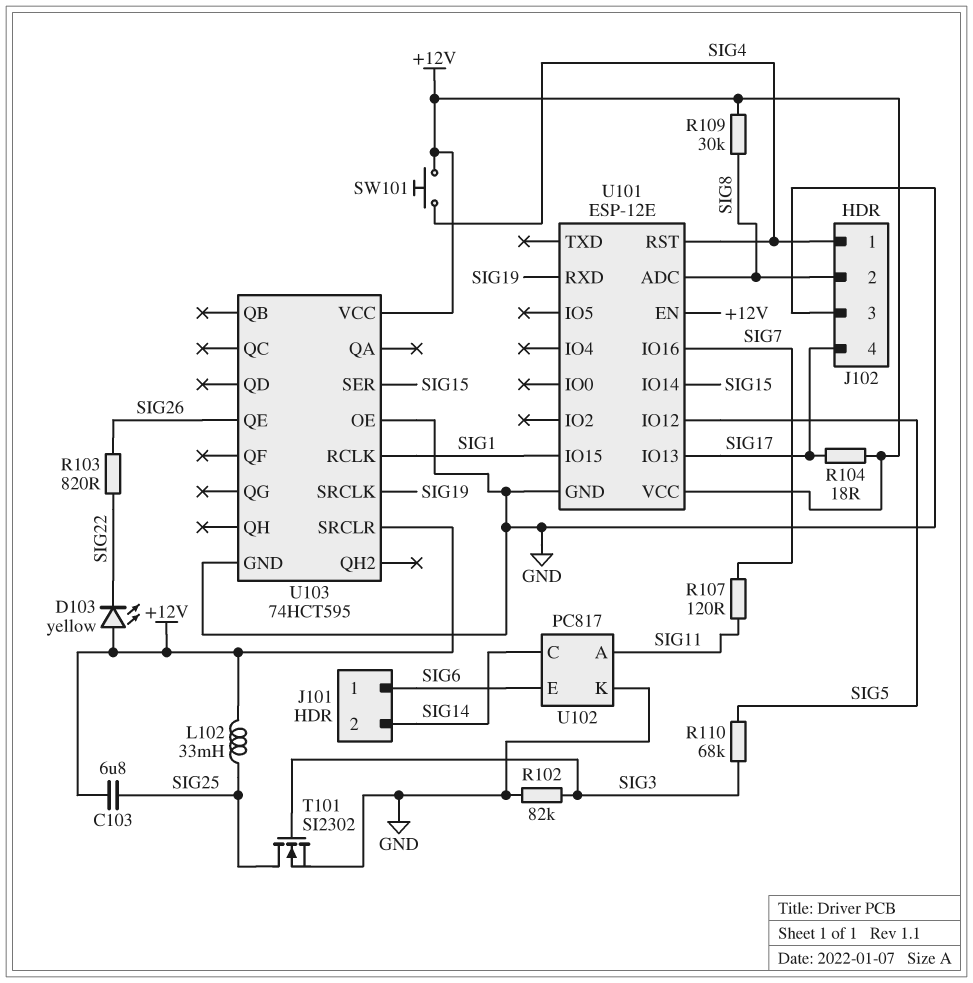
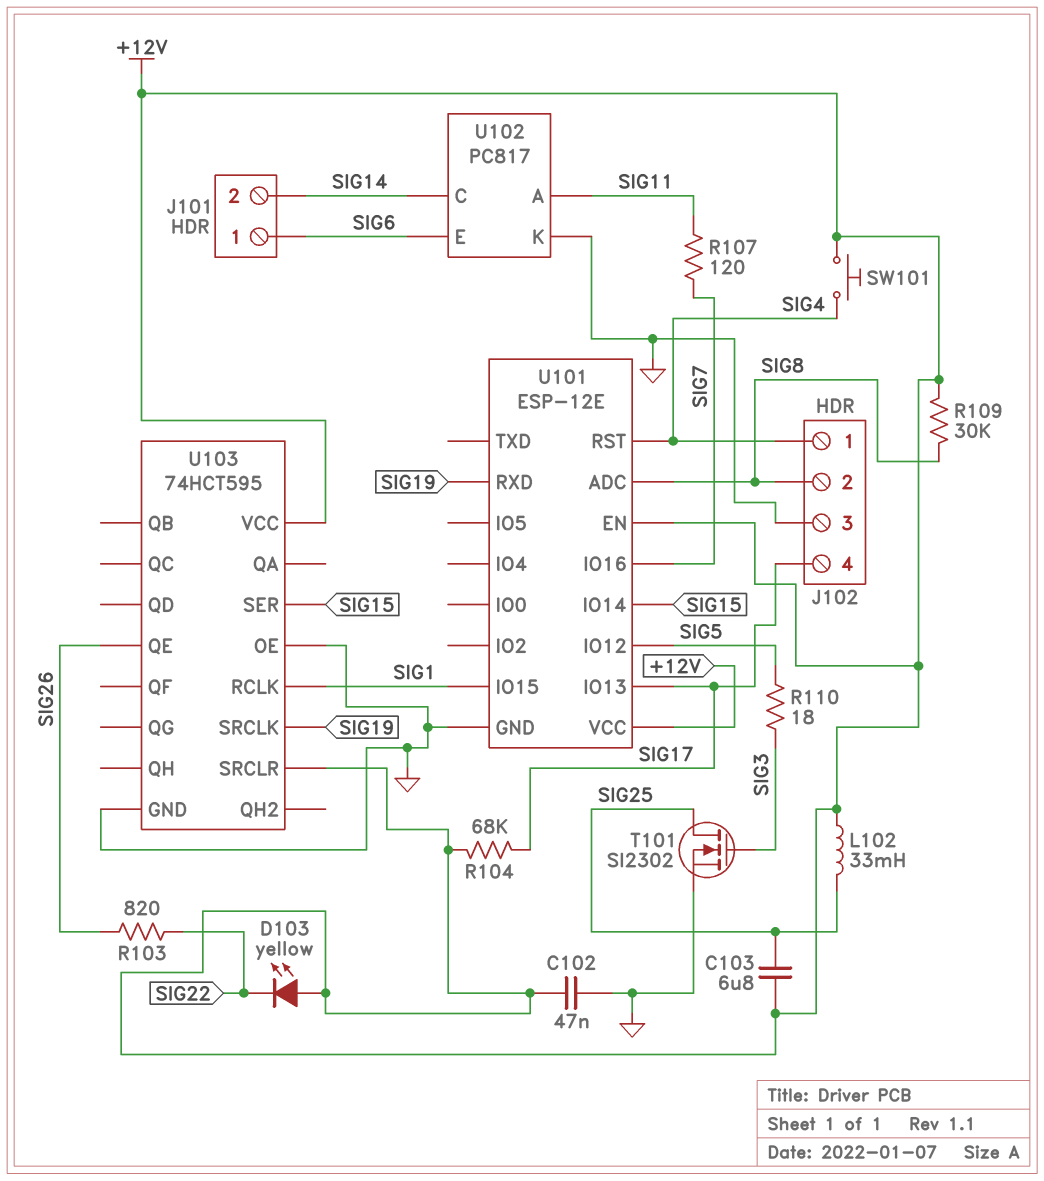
C102: none -> 47nF (+12V, GND)
R102: 82k (GND, SIG3) -> none
R104: 18 (+12V, SIG17) -> 68k (+12V, SIG17)
R110: 68k (SIG3, SIG5) -> 18 (SIG3, SIG5)

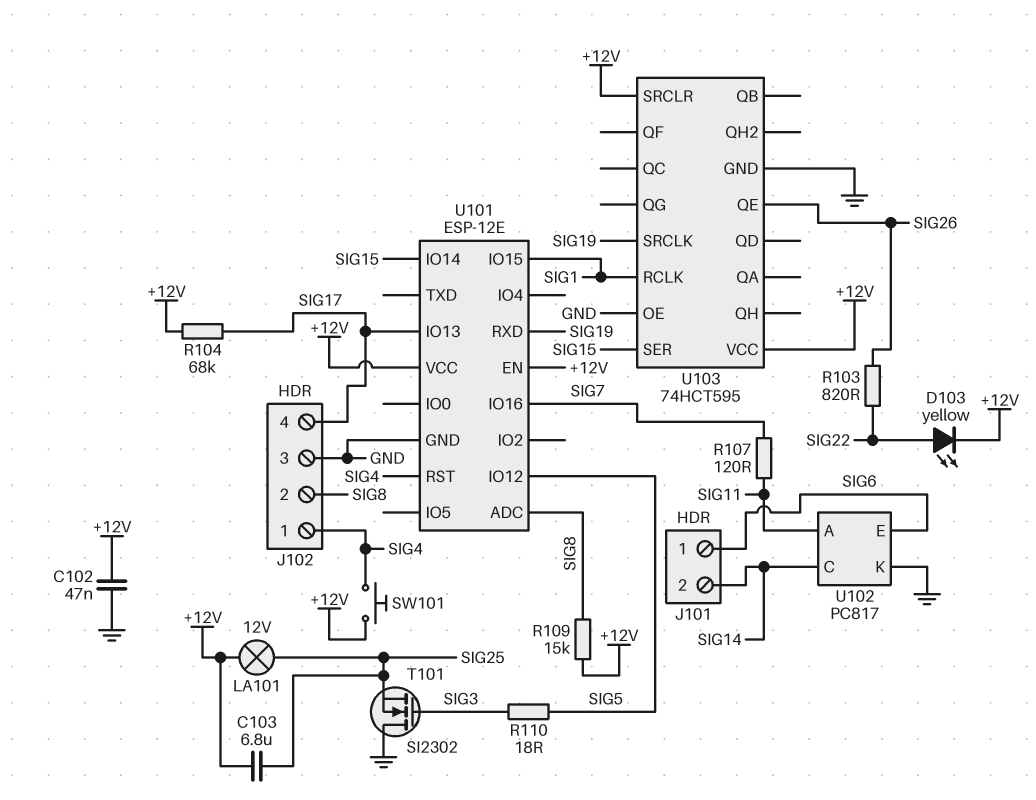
D103: LED yellow (A +12V, K SIG22) -> LED yellow (A SIG22, K +12V)
L102: 33mH (+12V, SIG25) -> none
LA101: none -> lamp 12V (+12V, SIG25)
R109: 30k (+12V, SIG8) -> 15k (+12V, SIG8)
T101: NMOS SI2302 (G SIG3, D SIG25, S GND) -> NMOS SI2302 (G SIG3, D GND, S SIG25)

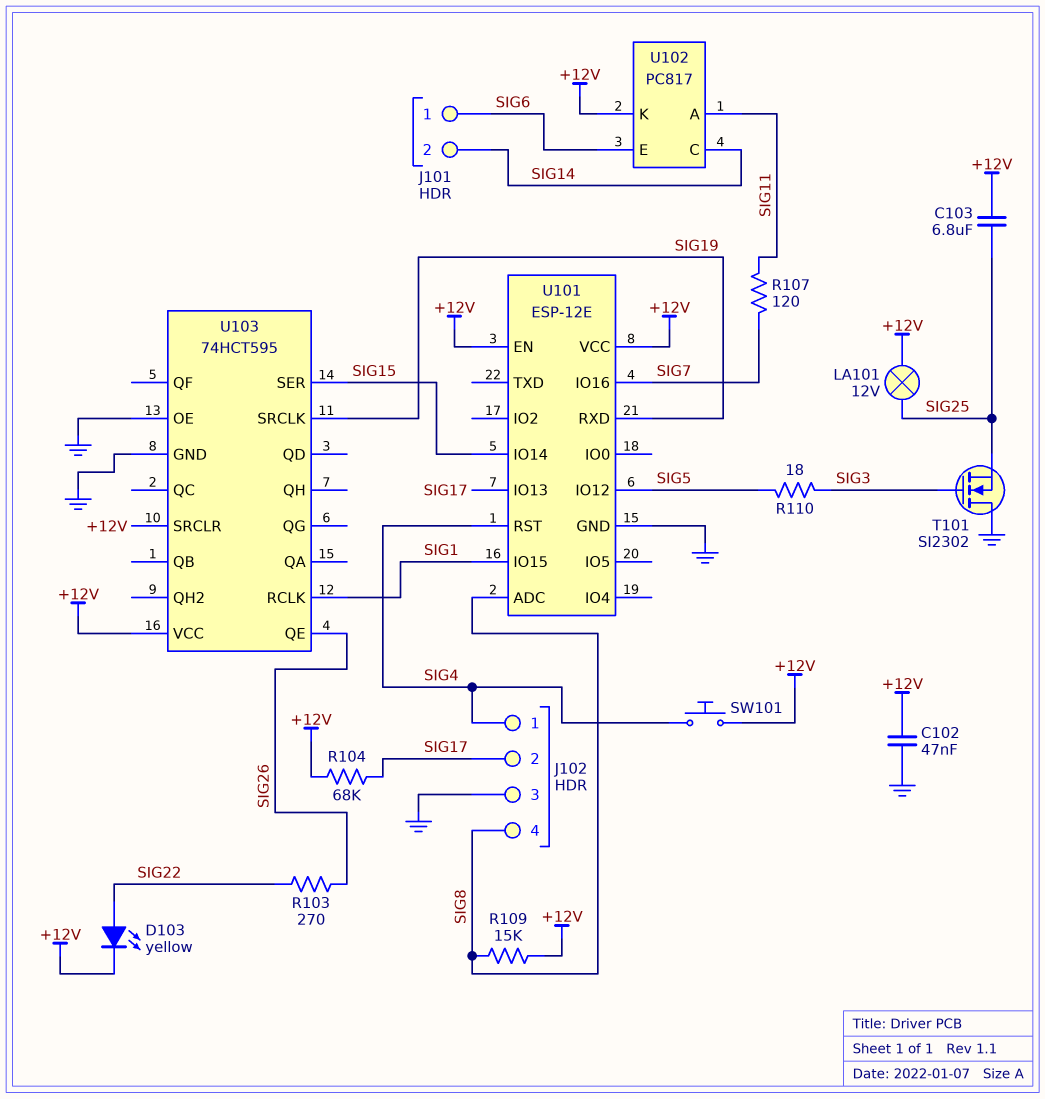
J102 pin 2: SIG8 -> SIG17
J102 pin 4: SIG17 -> SIG8
R103: 820 (SIG22, SIG26) -> 270 (SIG22, SIG26)
U102 pin K: GND -> +12V

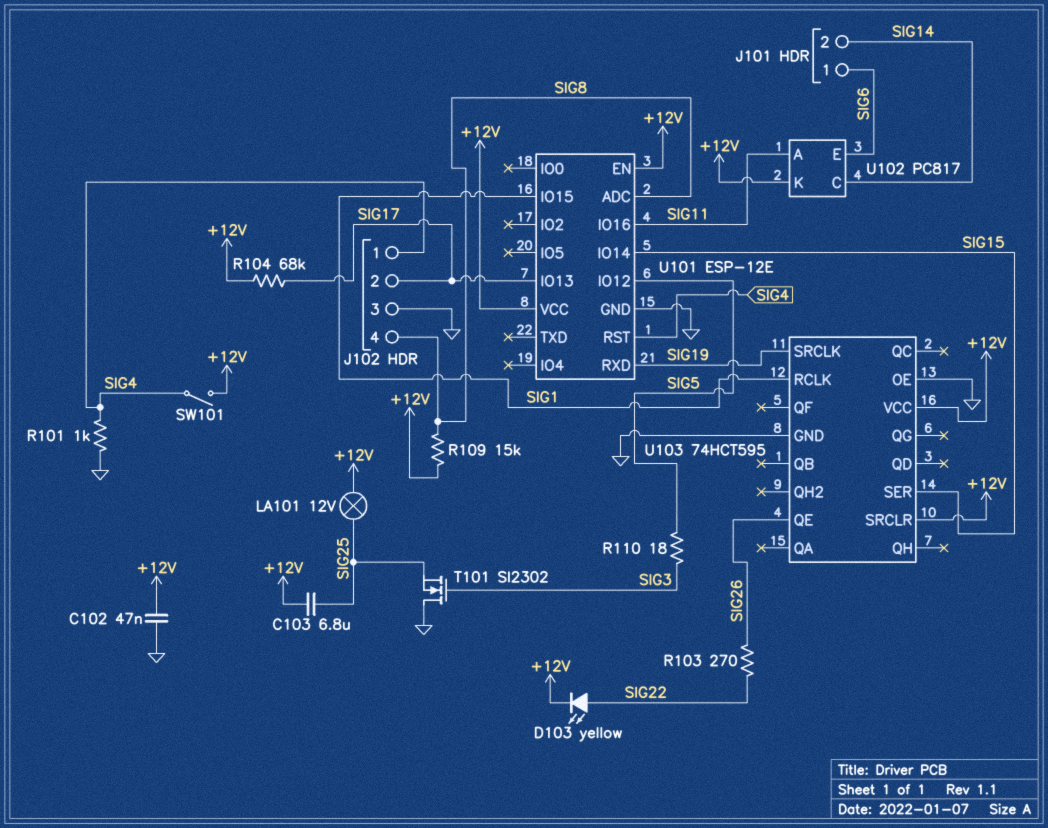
R101: none -> 1k (GND, SIG4)
R107: 120 (SIG7, SIG11) -> none
SW101: button (+12V, SIG4) -> switch (+12V, SIG4)
U101 pin IO16: SIG7 -> SIG11

